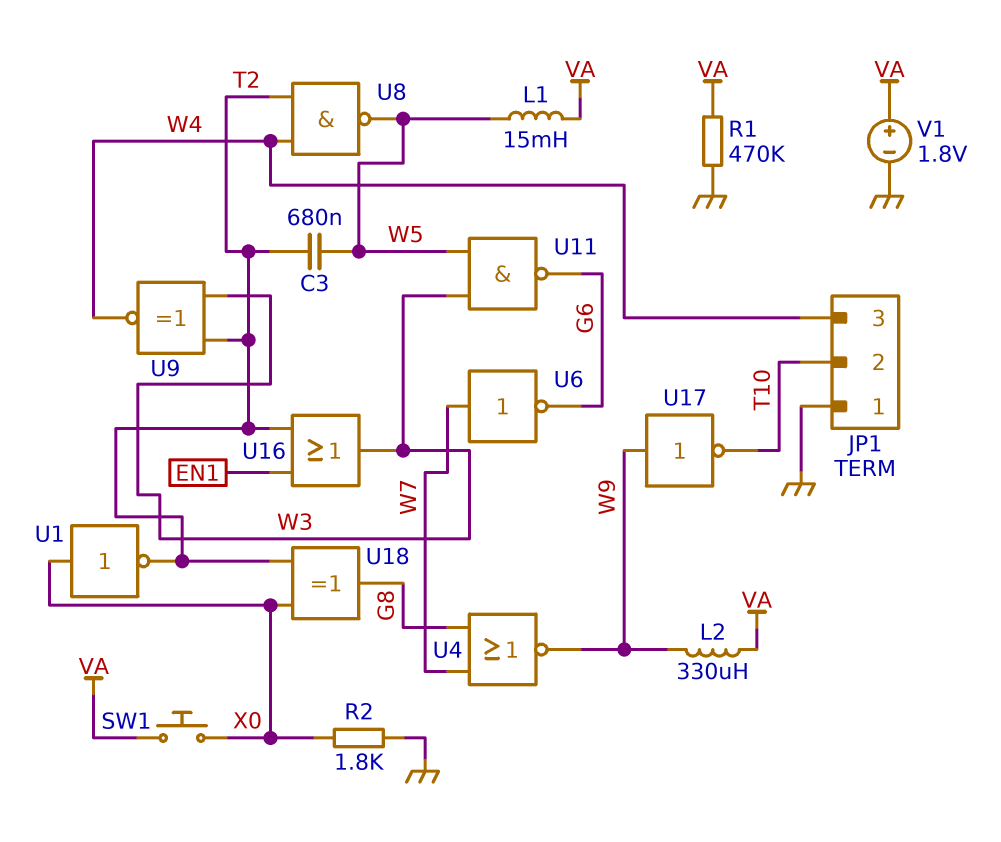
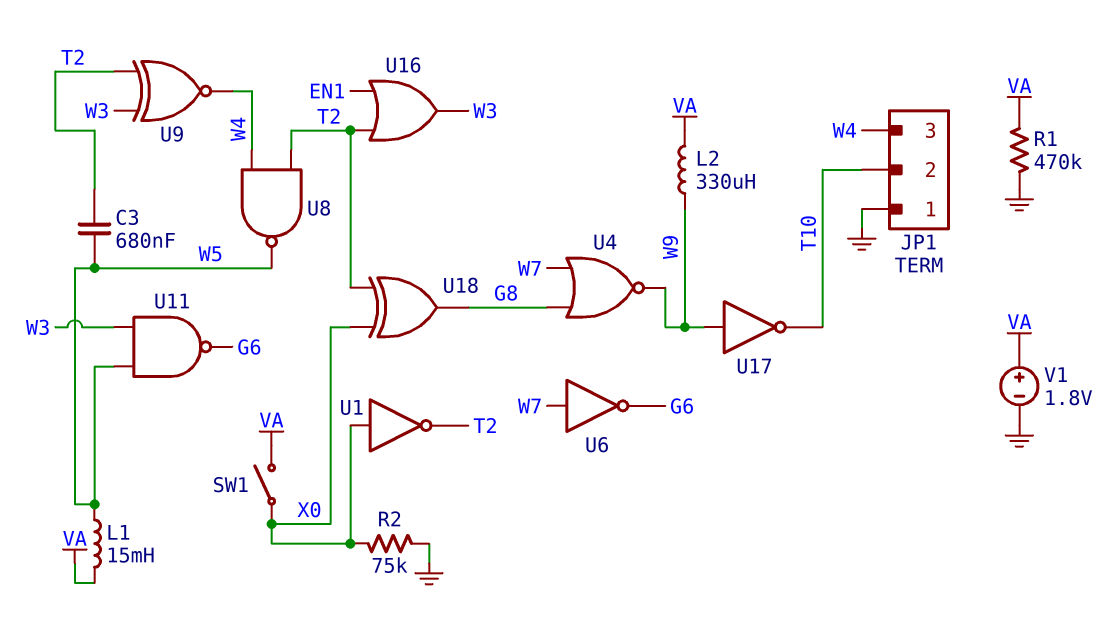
R2: 1.8k (GND, X0) -> 75k (GND, X0)
SW1: button (VA, X0) -> switch (VA, X0)

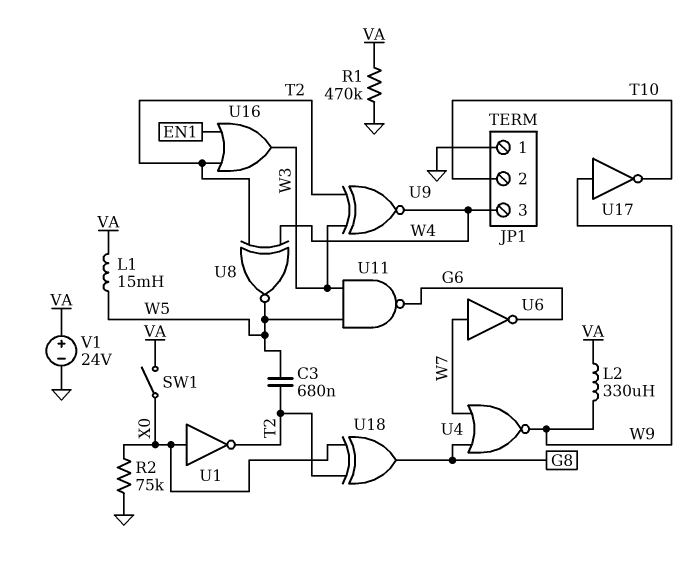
U8: NAND (in T2, in W4, out W5) -> XNOR (in T2, in W4, out W5)
V1: 1.8V (plus VA, minus GND) -> 24V (plus VA, minus GND)

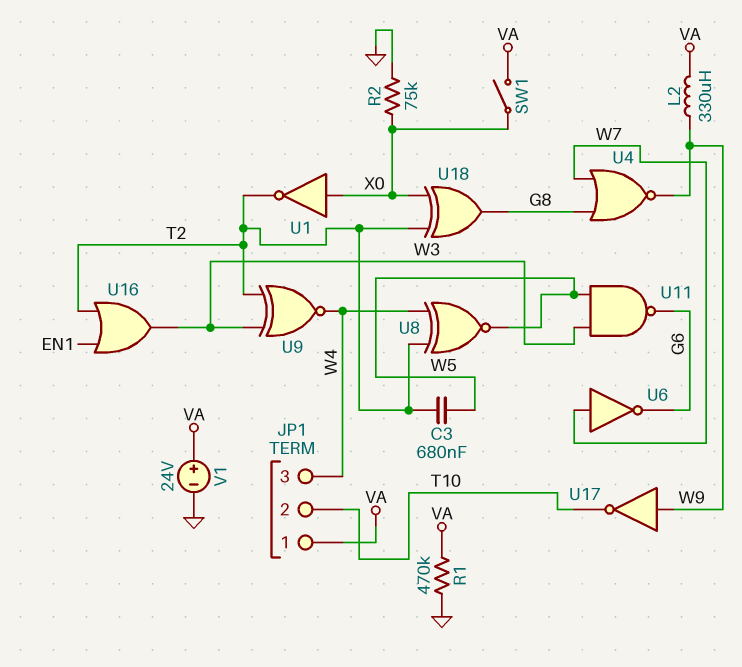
JP1 pin 1: GND -> VA
L1: 15mH (VA, W5) -> none

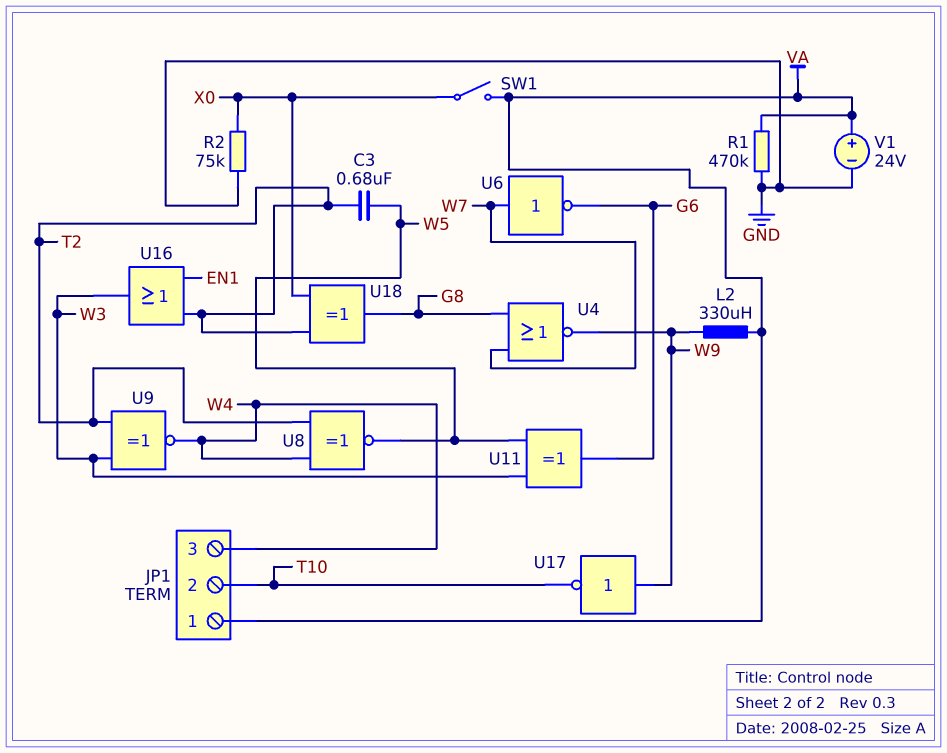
U1: NOT (in X0, out T2) -> none
U11: NAND (in W3, in W5, out G6) -> XOR (in W3, in W5, out G6)

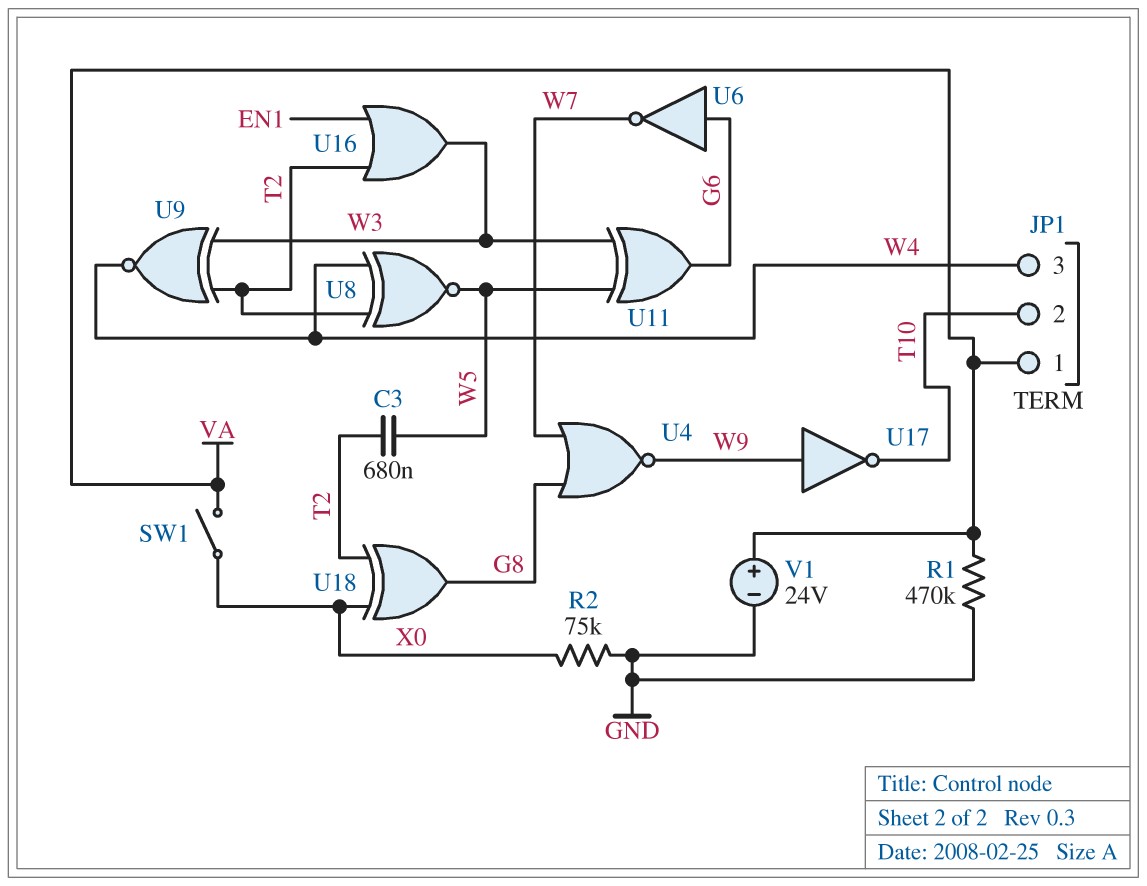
L2: 330uH (VA, W9) -> none
U6: NOT (in W7, out G6) -> NOT (in G6, out W7)

